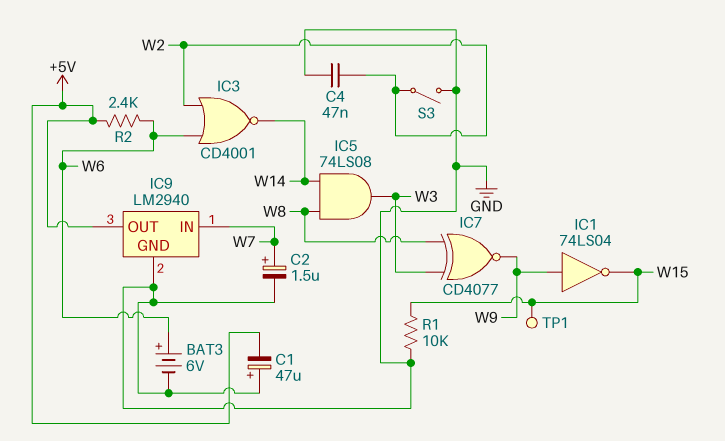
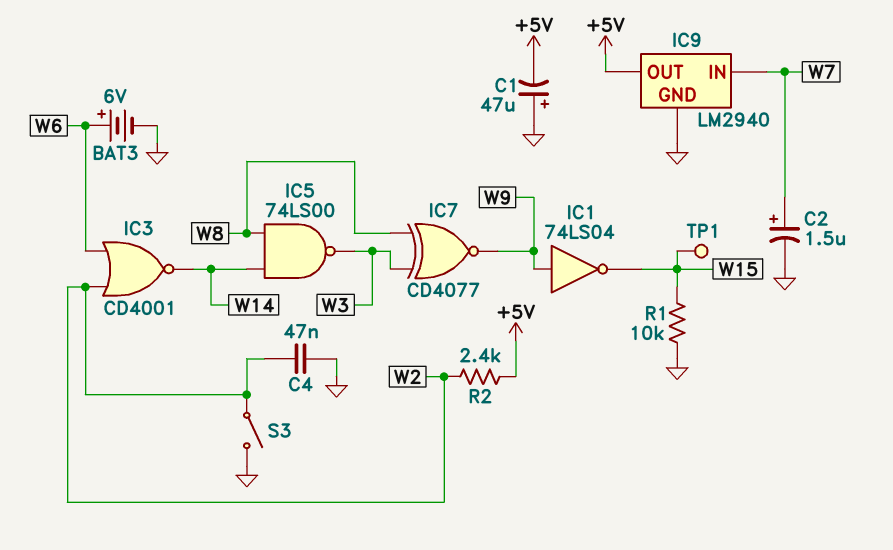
IC5: AND 74LS08 (in W8, in W14, out W3) -> NAND 74LS00 (in W8, in W14, out W3)
R2: 2.4k (+5V, W6) -> 2.4k (+5V, W2)

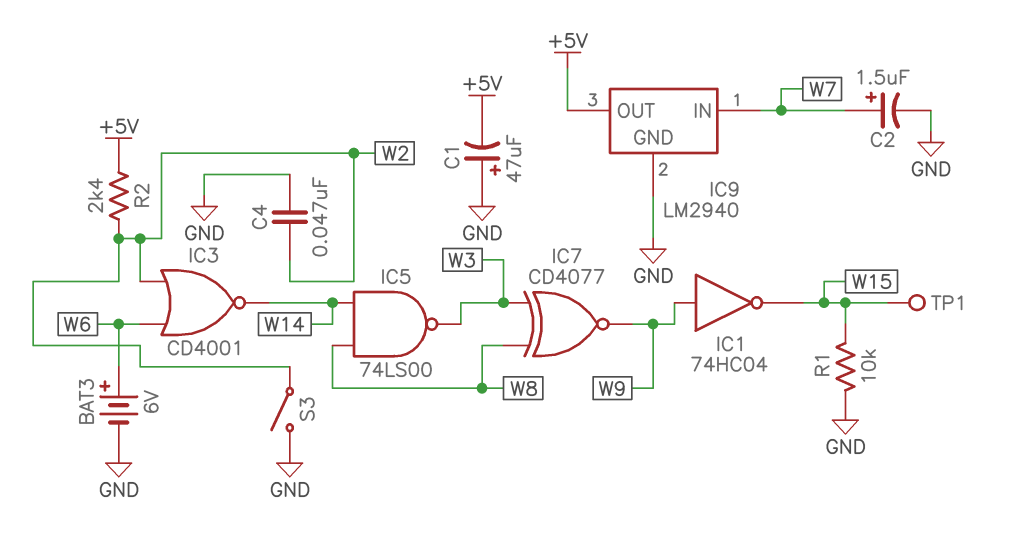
IC1: NOT 74LS04 (in W9, out W15) -> NOT 74HC04 (in W9, out W15)

